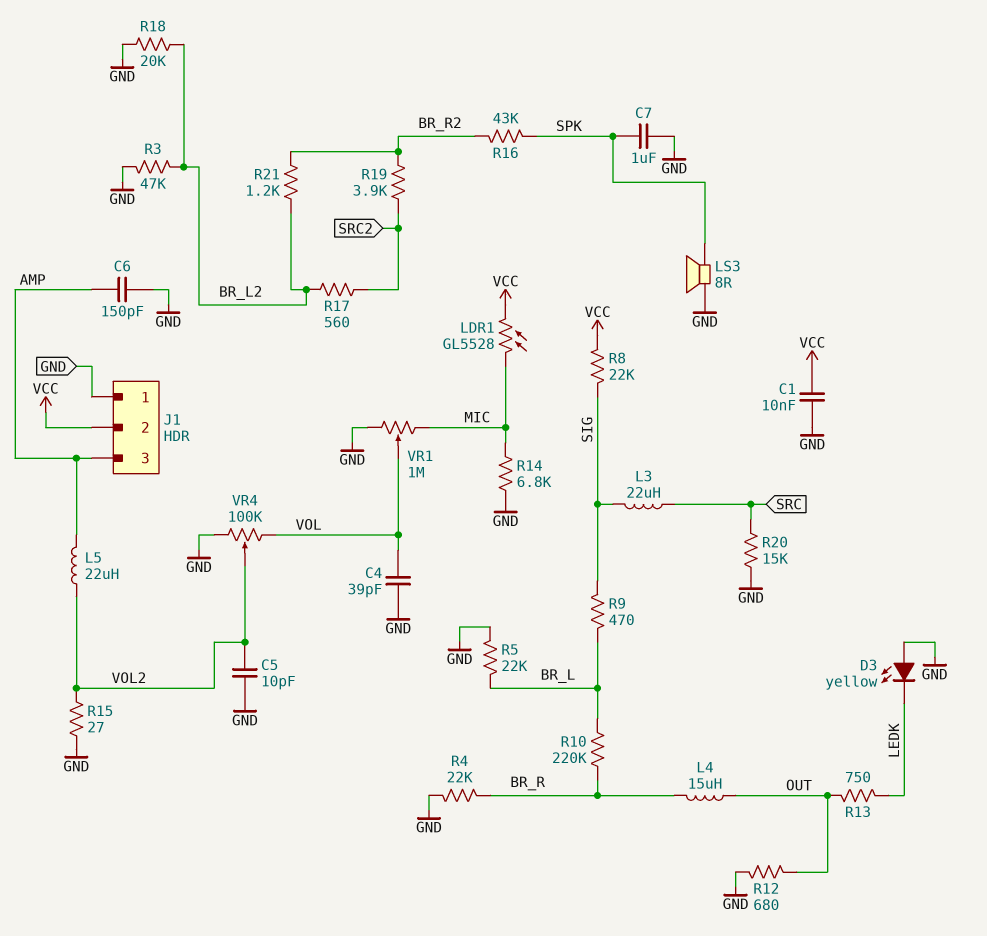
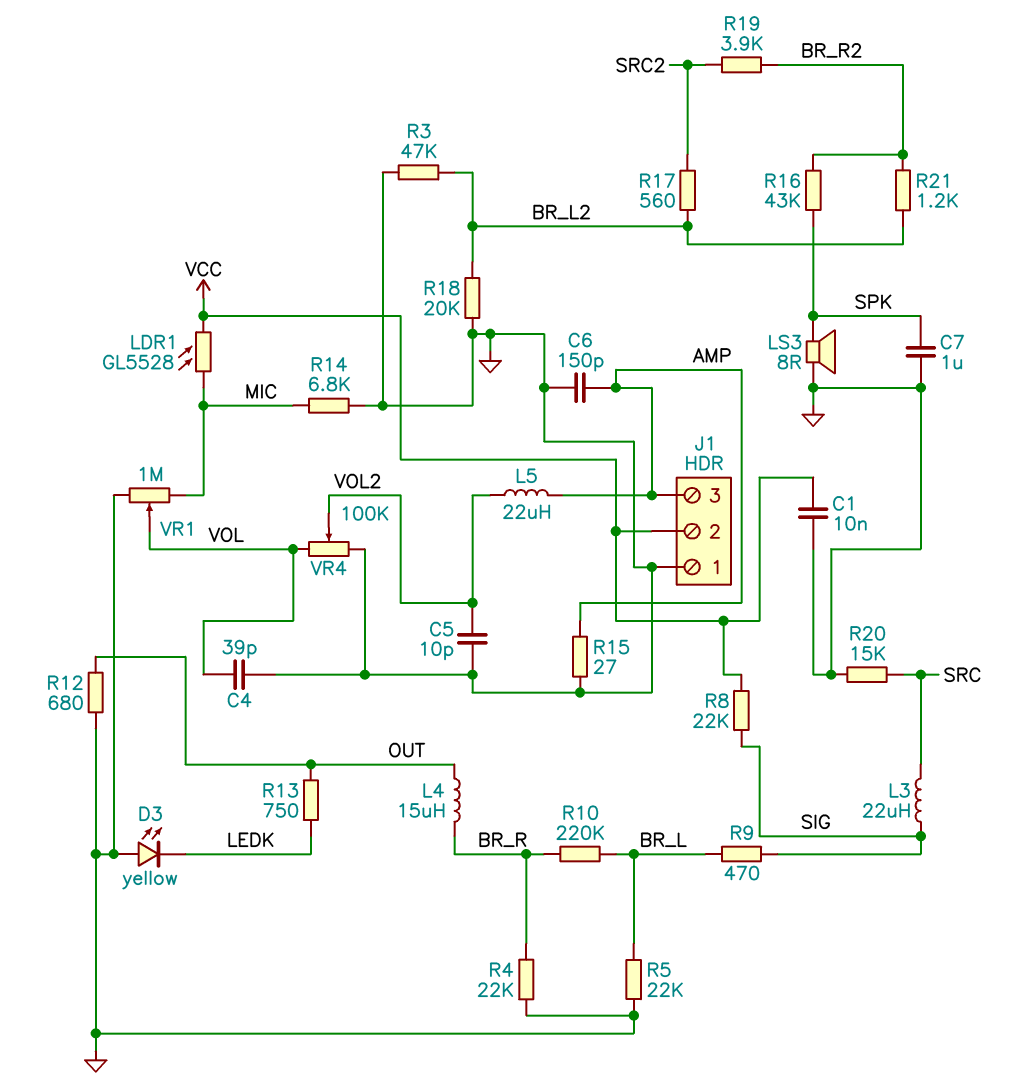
R15: 27 (GND, VOL2) -> 27 (AMP, GND)

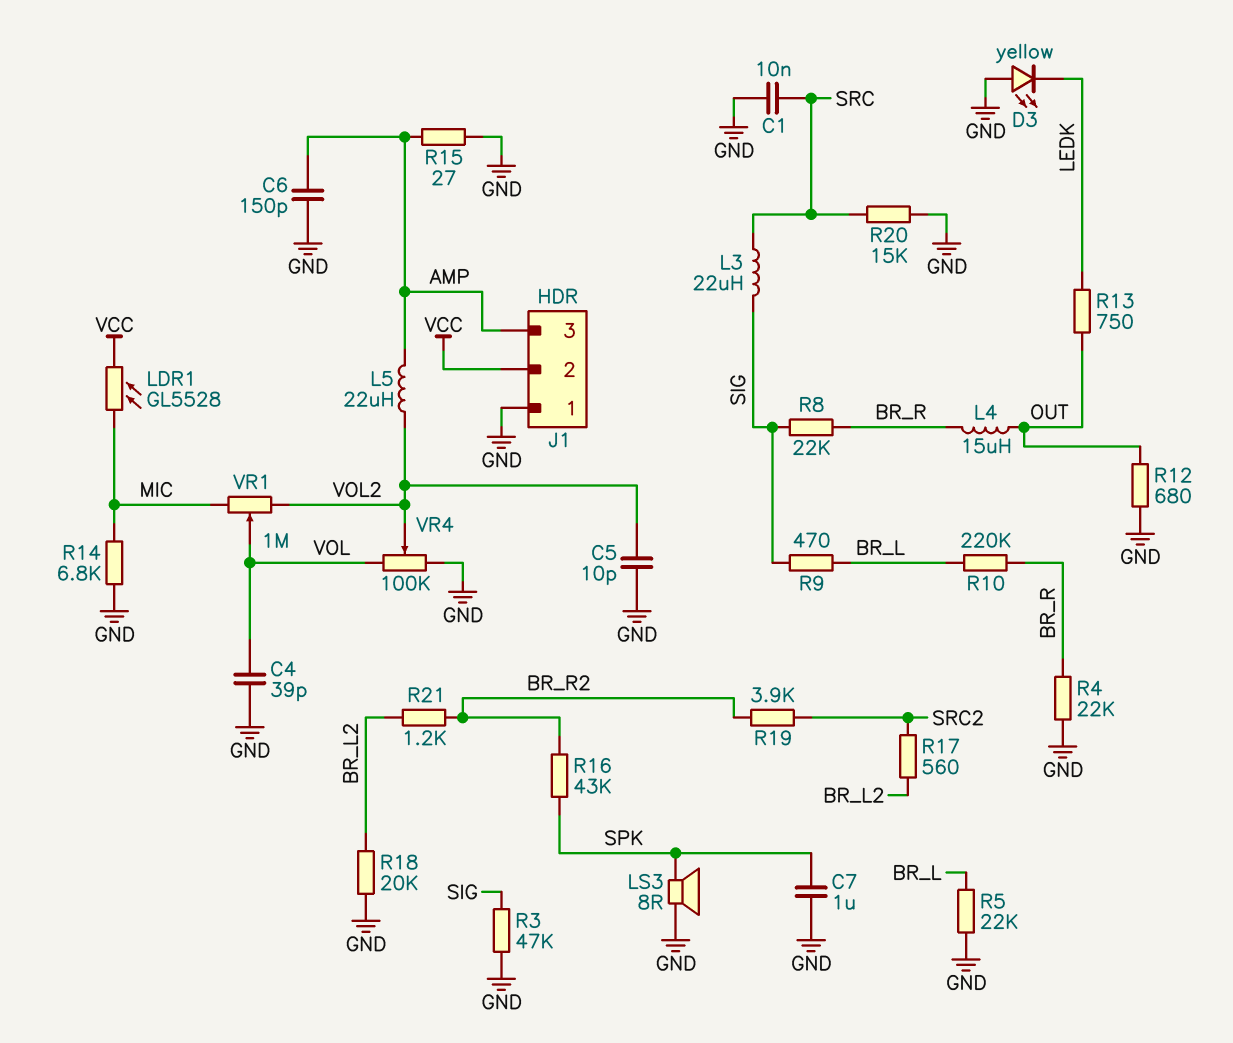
C1: 10nF (GND, VCC) -> 10nF (GND, SRC)
R3: 47k (BR_L2, GND) -> 47k (GND, SIG)
R8: 22k (SIG, VCC) -> 22k (BR_R, SIG)
VR1: 1M (GND, MIC, wiper VOL) -> 1M (MIC, VOL2, wiper VOL)

